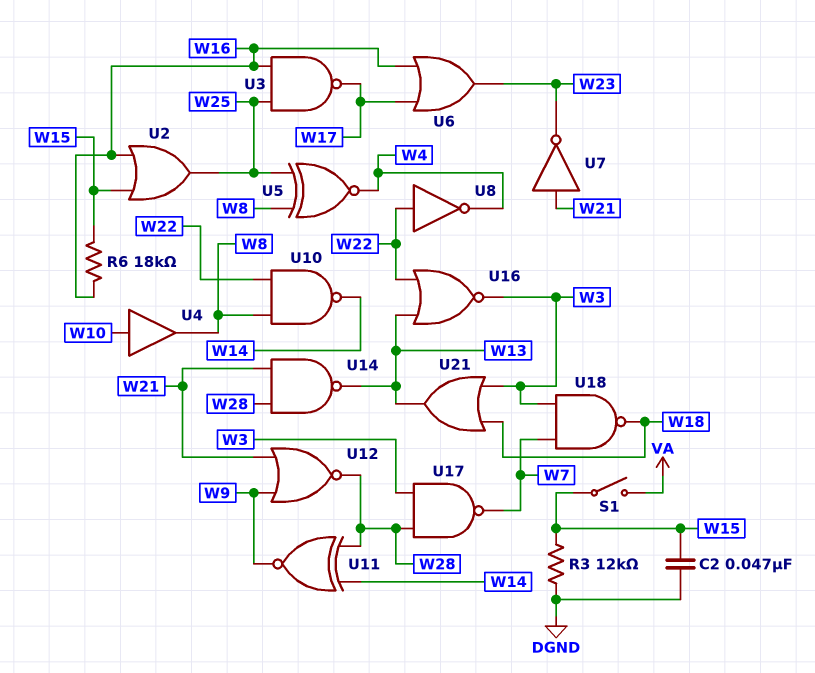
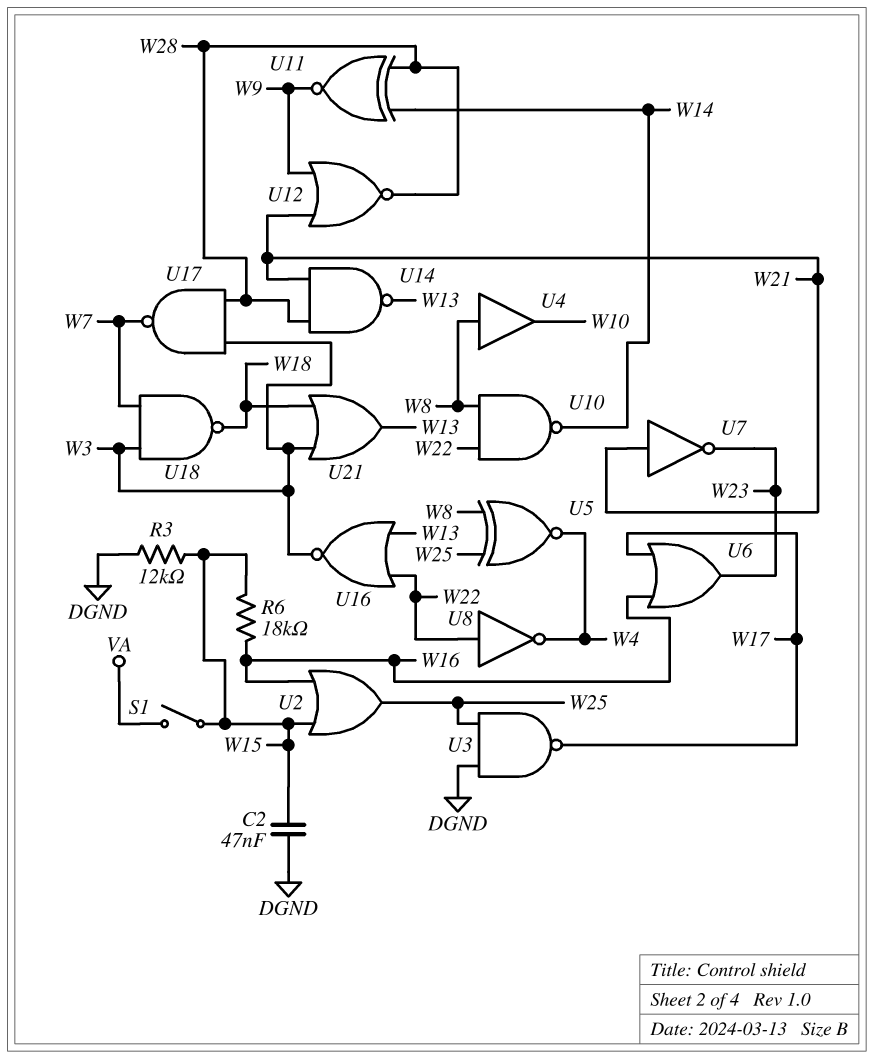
U3: NAND (in W16, in W25, out W17) -> NAND (in DGND, in W25, out W17)
U4: buffer (in W10, out W8) -> buffer (in W8, out W10)

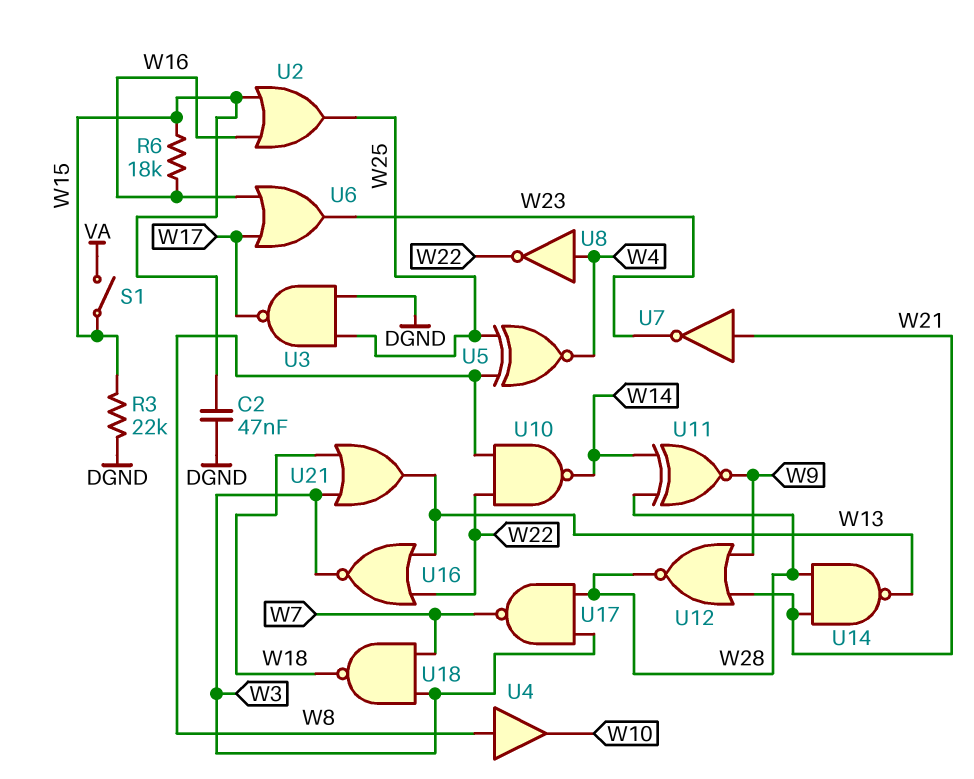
R3: 12k (DGND, W15) -> 22k (DGND, W15)
U8: NOT (in W22, out W4) -> NOT (in W4, out W22)

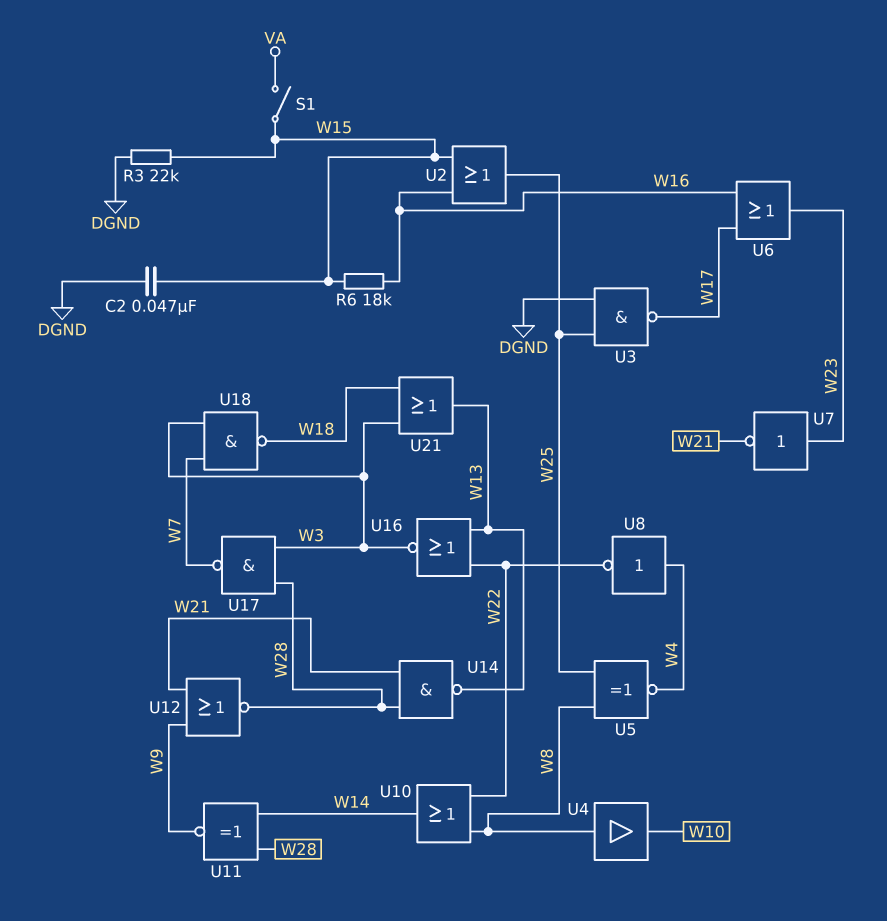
U7: NOT (in W21, out W23) -> NOT (in W23, out W21)
U10: NAND (in W8, in W22, out W14) -> OR (in W8, in W22, out W14)

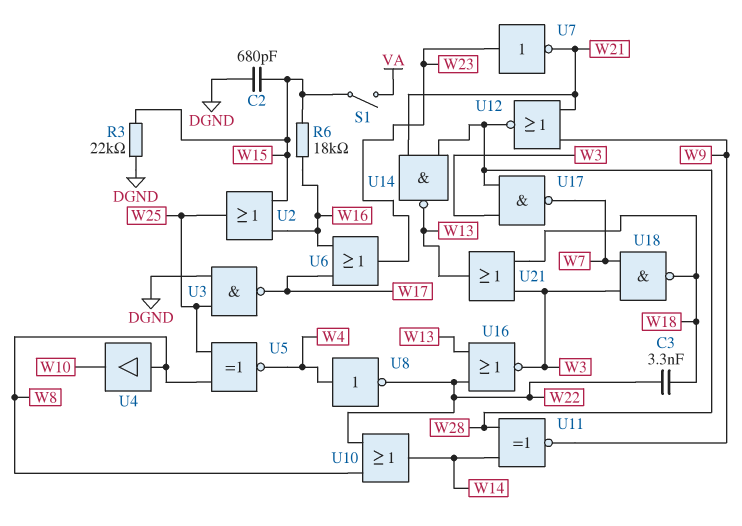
C2: 47nF (DGND, W15) -> 680pF (DGND, W15)
C3: none -> 3.3nF (W18, W22)

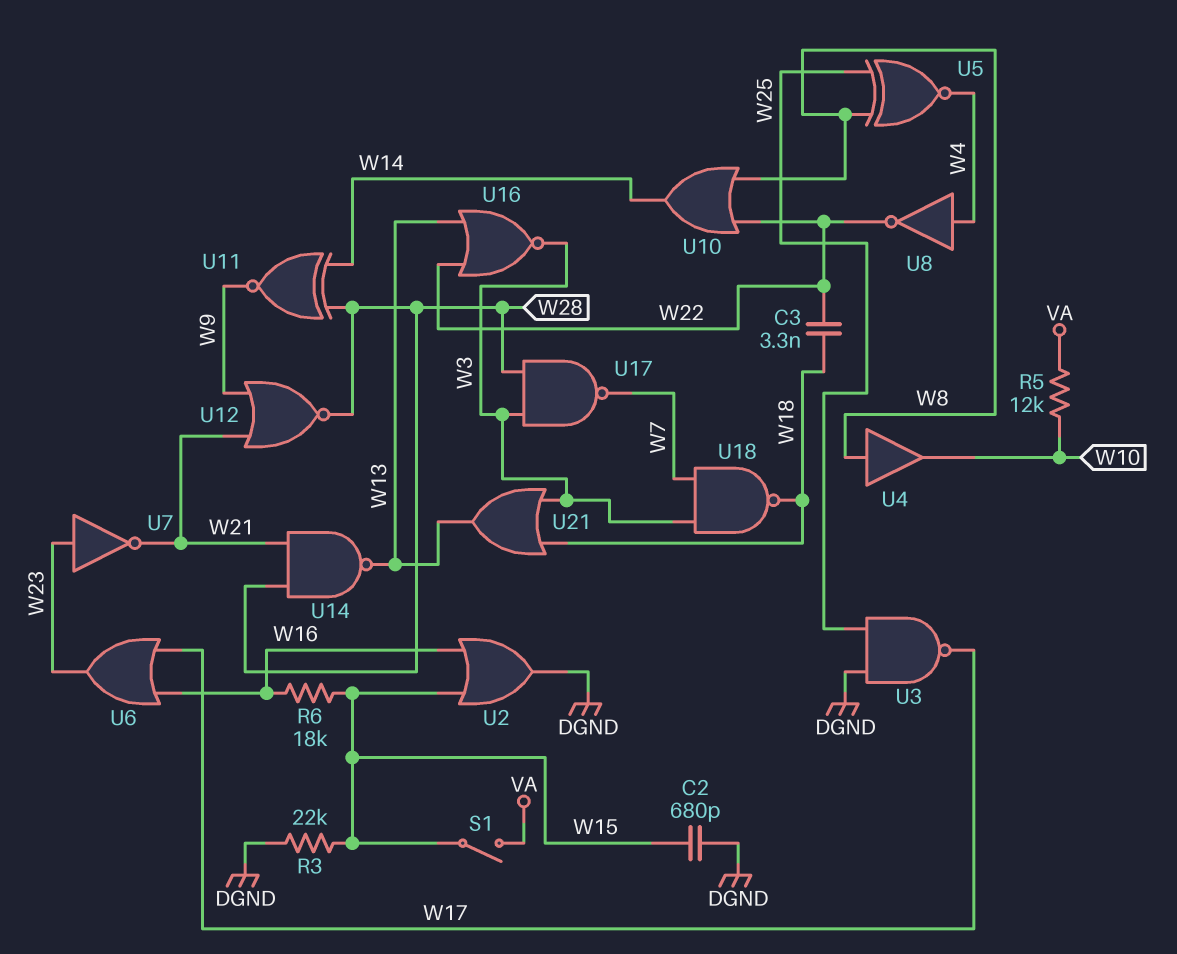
R5: none -> 12k (VA, W10)
U2: OR (in W15, in W16, out W25) -> OR (in W15, in W16, out DGND)

